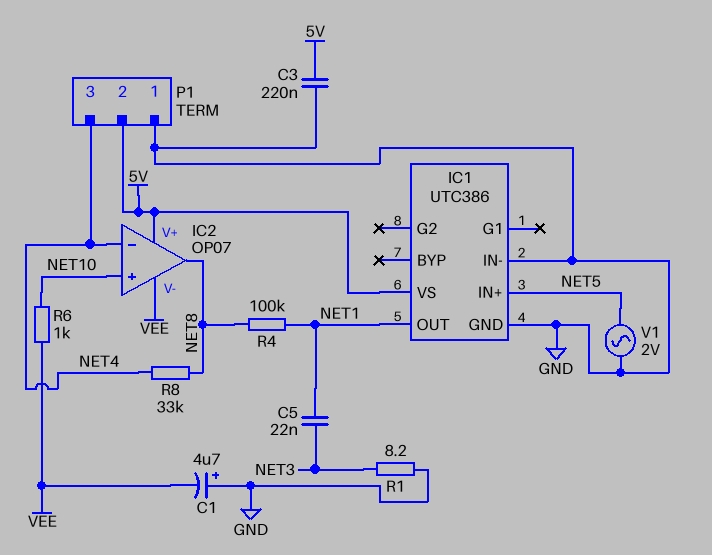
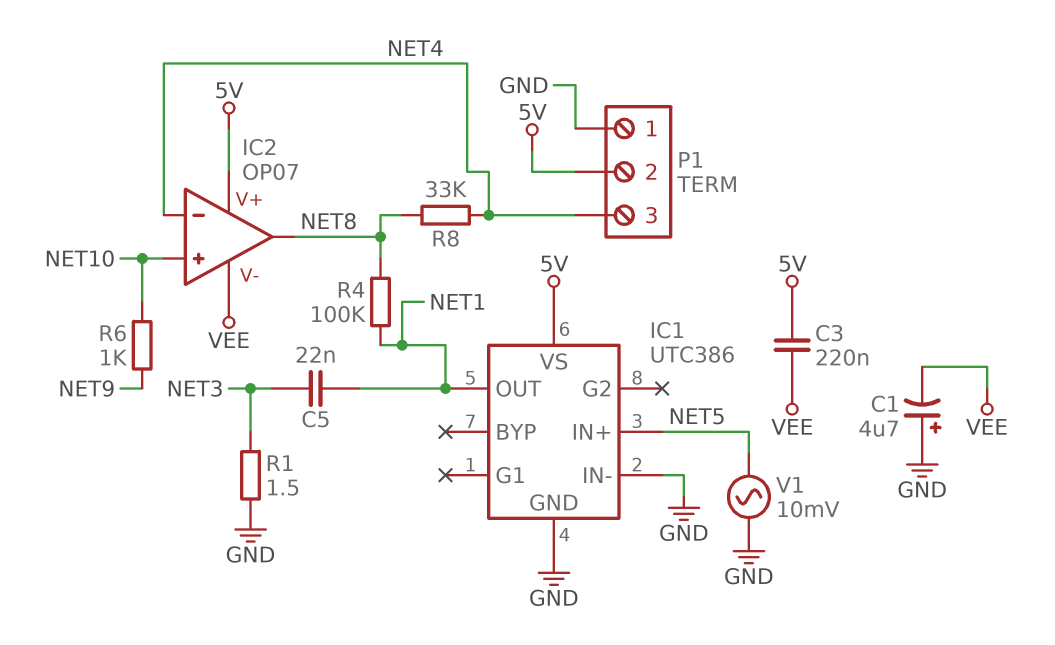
C3: 220nF (5V, GND) -> 220nF (5V, VEE)
R1: 8.2 (GND, NET3) -> 1.5 (GND, NET3)
R6: 1k (NET10, VEE) -> 1k (NET9, NET10)
V1: AC 2V (GND, NET5) -> AC 10mV (GND, NET5)

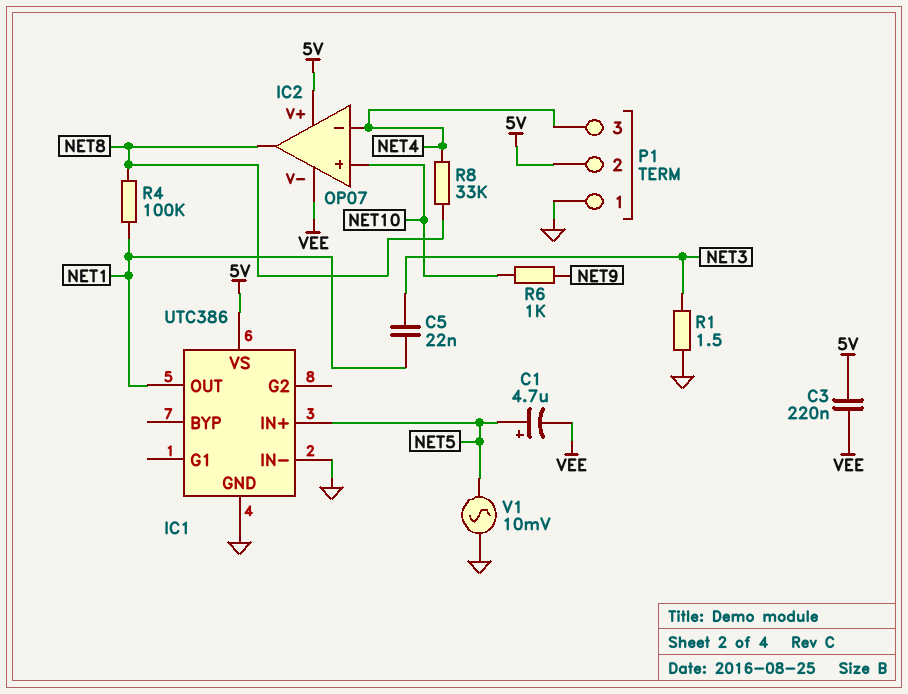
C1: 4.7uF (plus GND, minus VEE) -> 4.7uF (plus NET5, minus VEE)

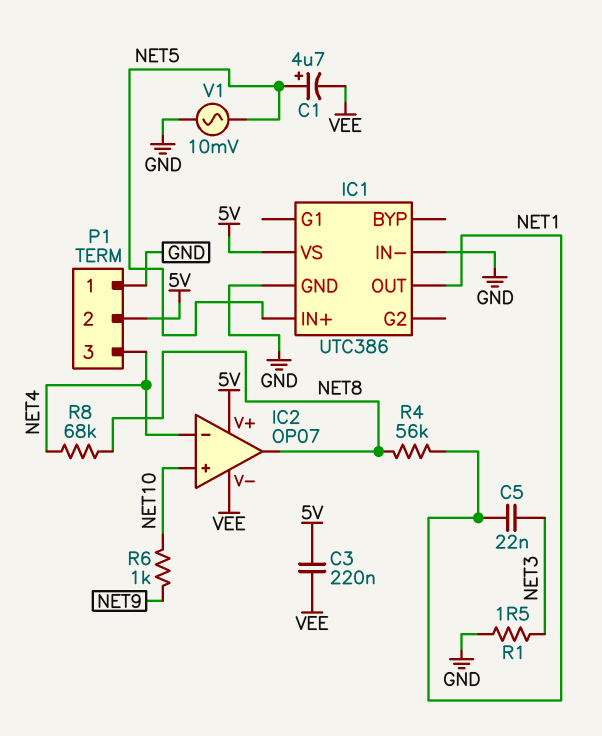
R4: 100k (NET1, NET8) -> 56k (NET1, NET8)
R8: 33k (NET4, NET8) -> 68k (NET4, NET8)

